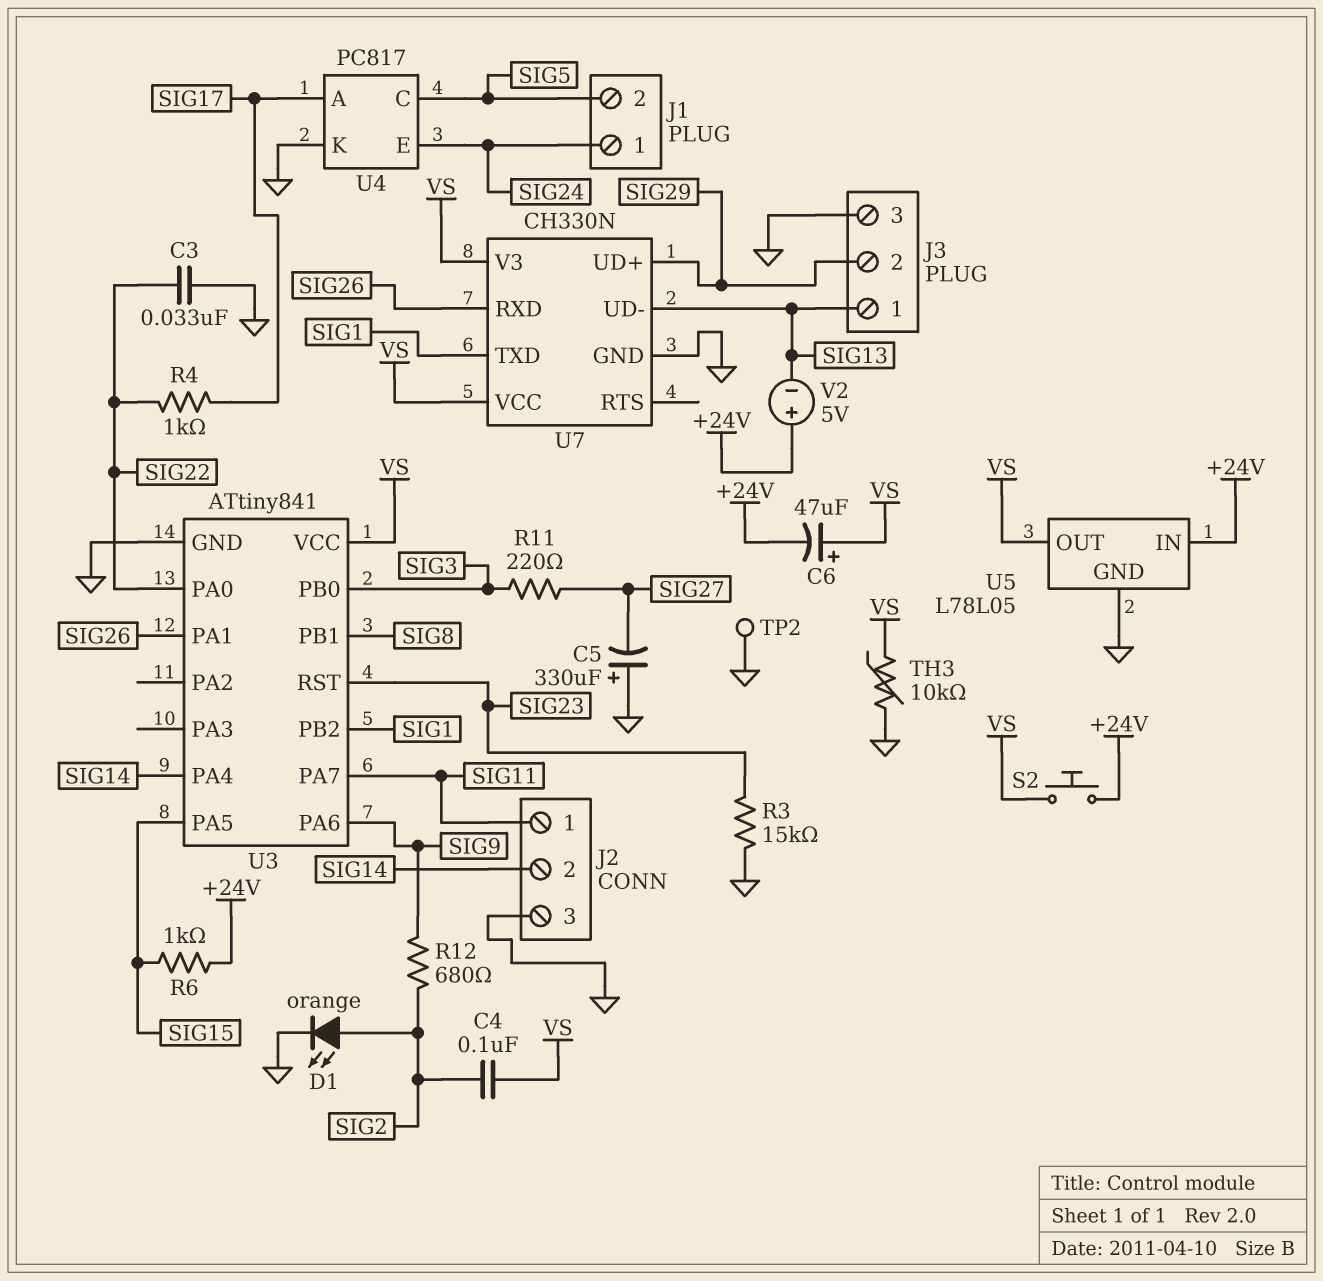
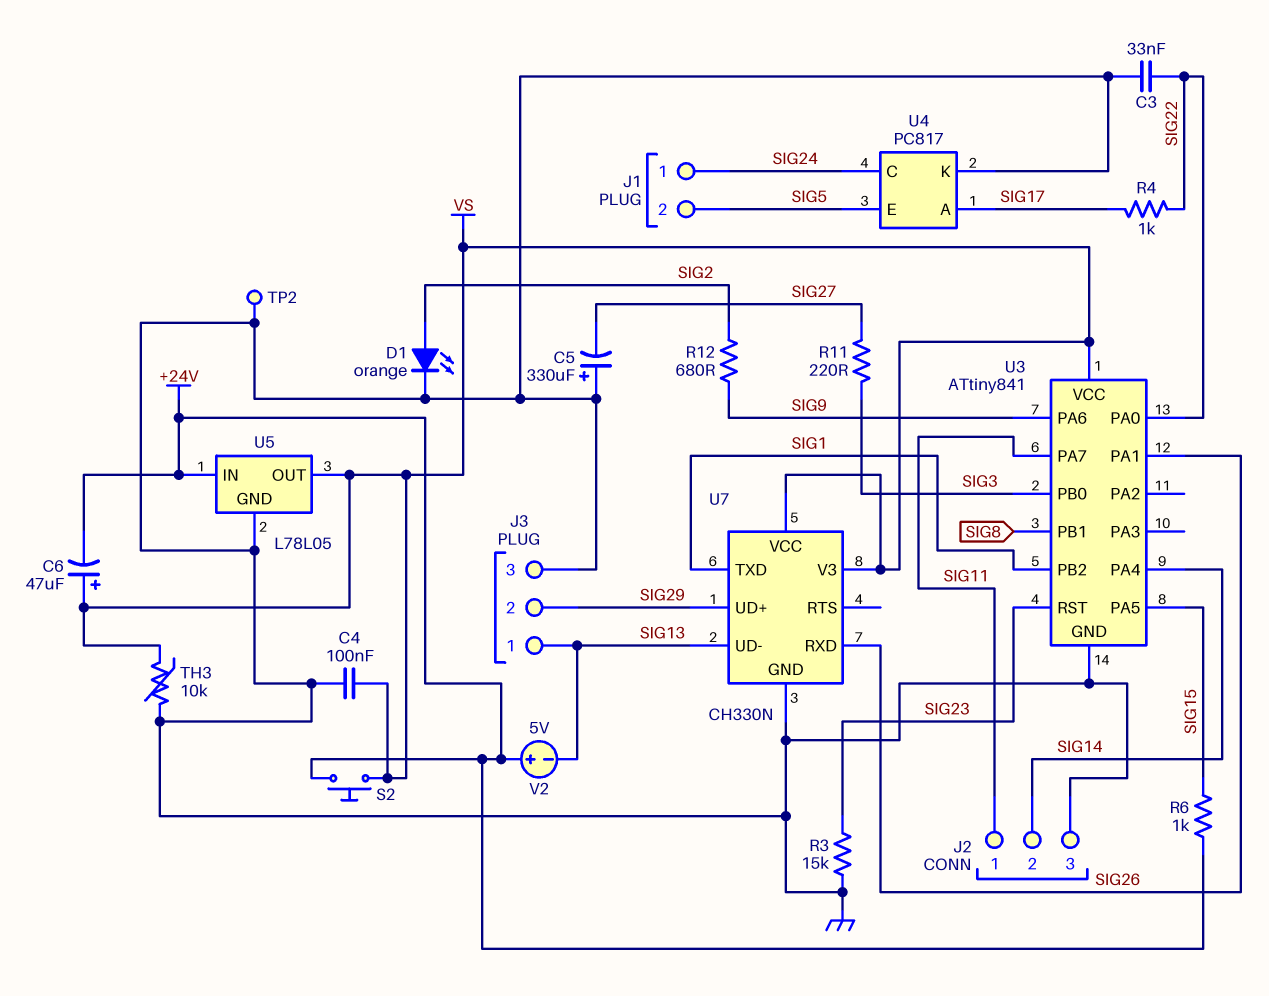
C4: 100nF (SIG2, VS) -> 100nF (GND, VS)
U4 pin C: SIG5 -> SIG24
U4 pin E: SIG24 -> SIG5

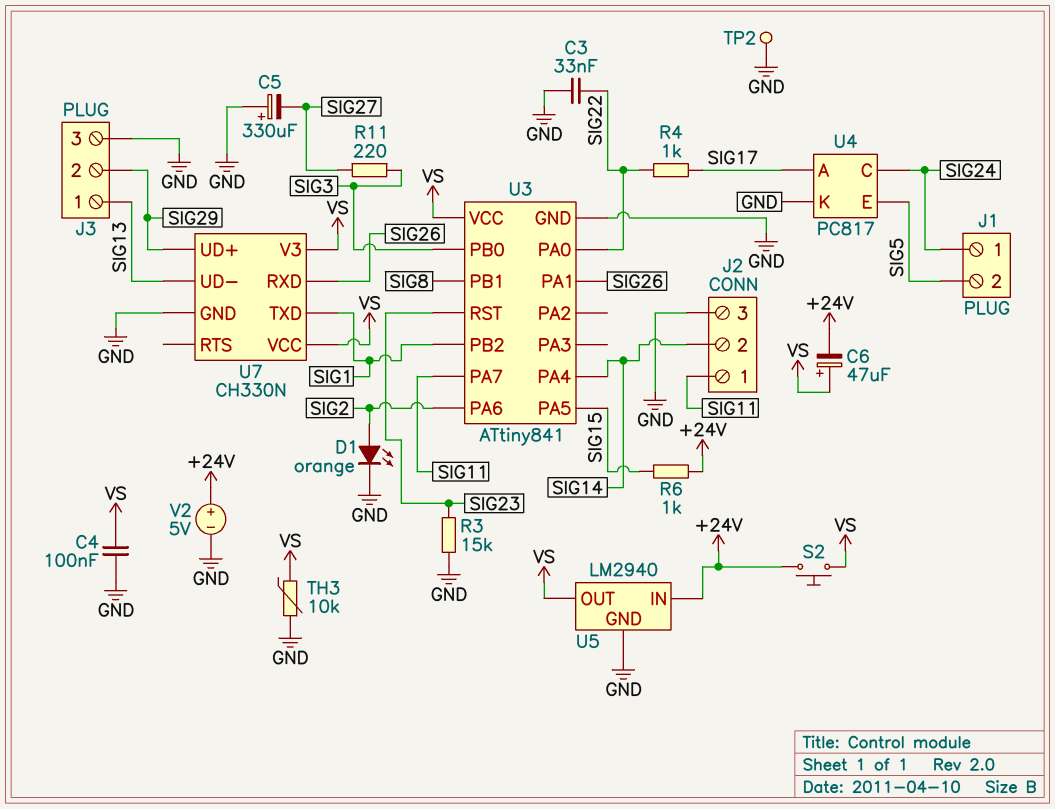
R12: 680 (SIG2, SIG9) -> none
U3 pin PA6: SIG9 -> SIG2
U5: L78L05 -> LM2940
V2: 5V (plus +24V, minus SIG13) -> 5V (plus +24V, minus GND)

